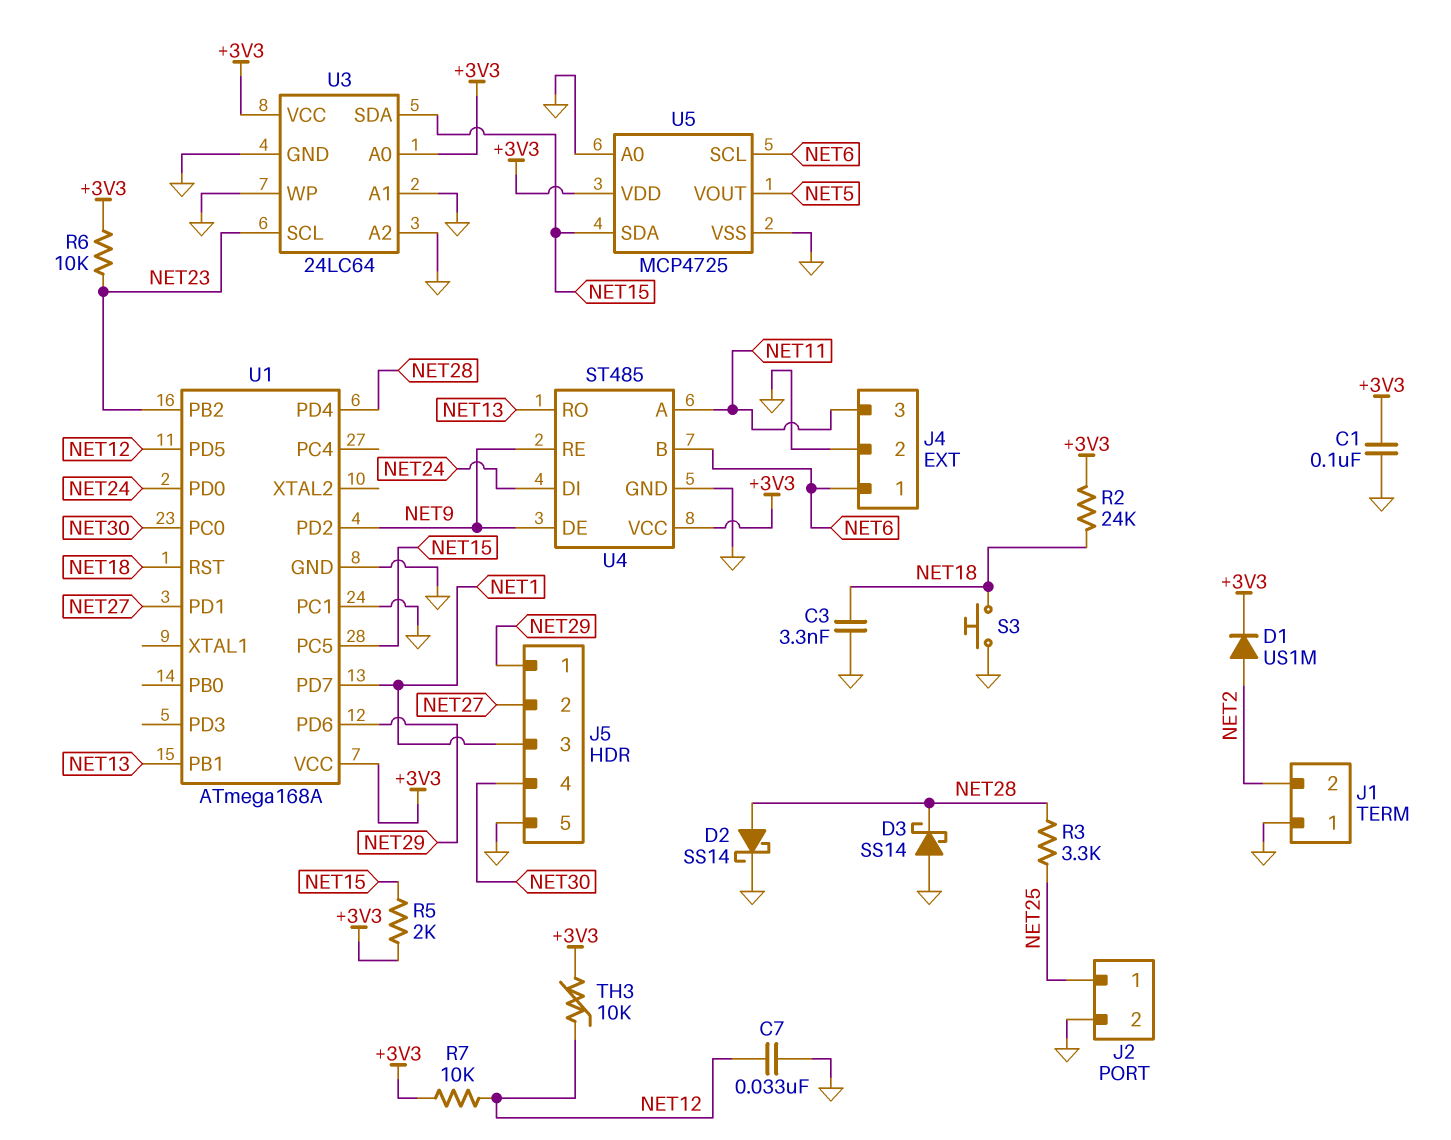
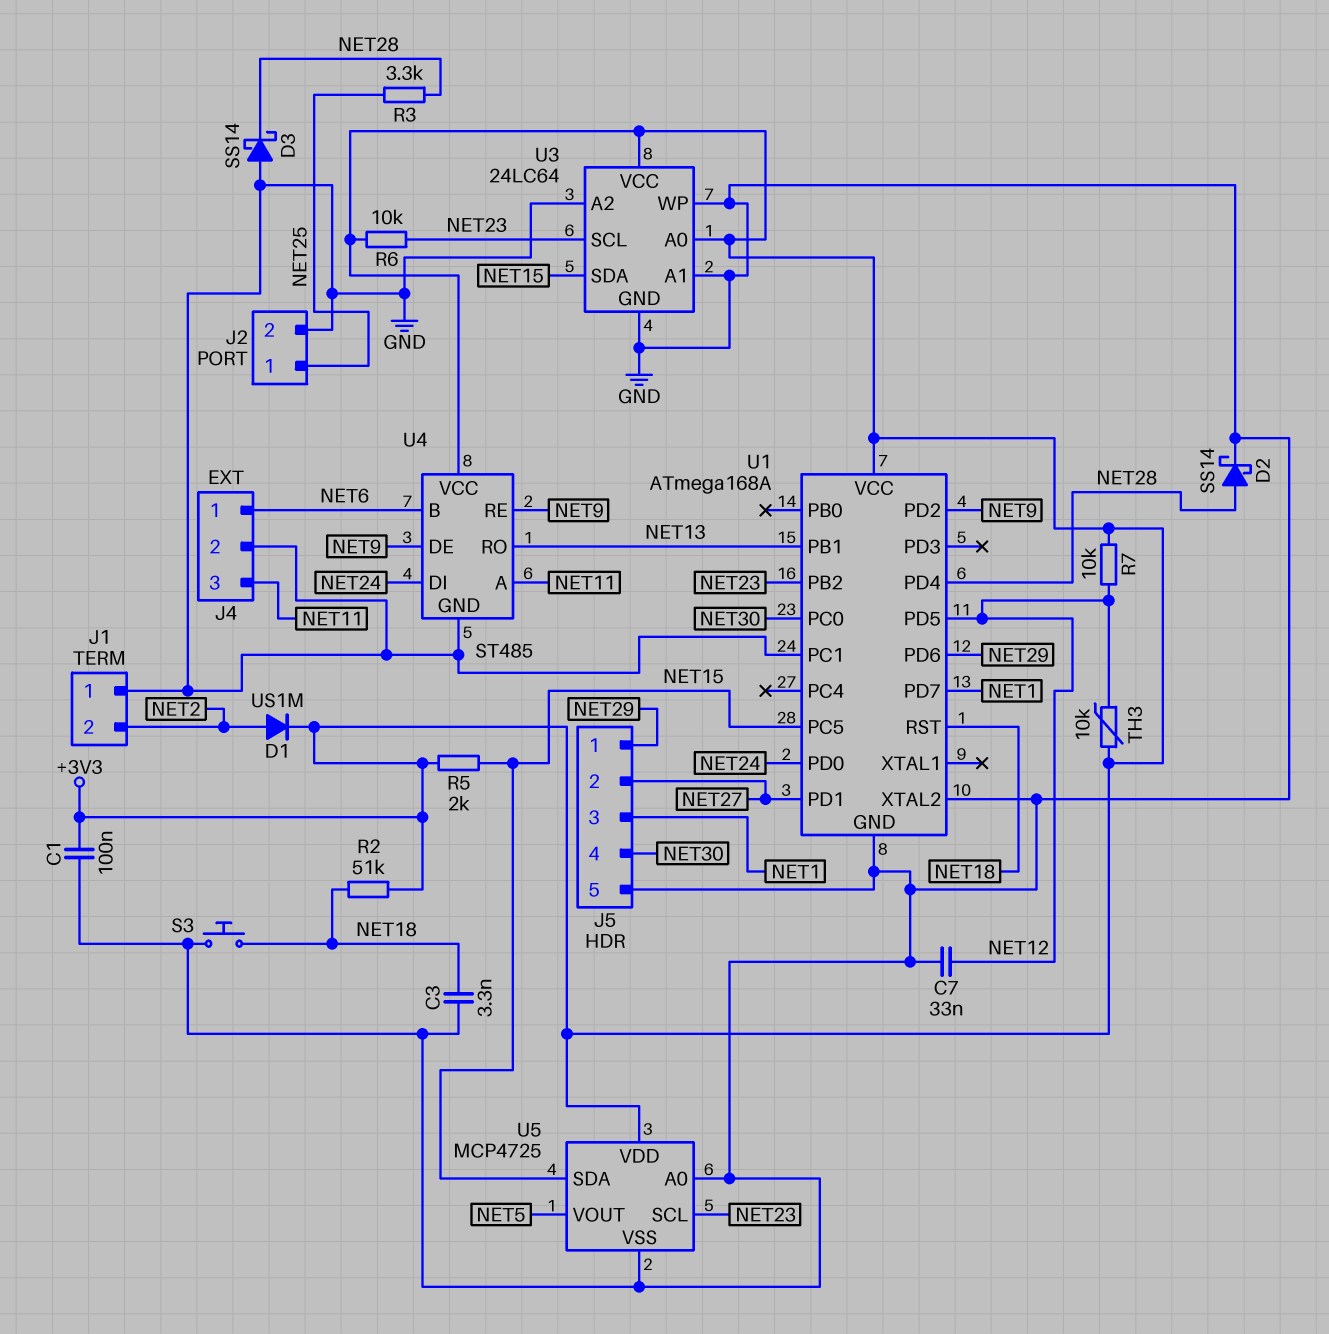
R2: 24k (+3V3, NET18) -> 51k (+3V3, NET18)
U1 pin XTAL2: none -> GND
U5 pin SCL: NET6 -> NET23

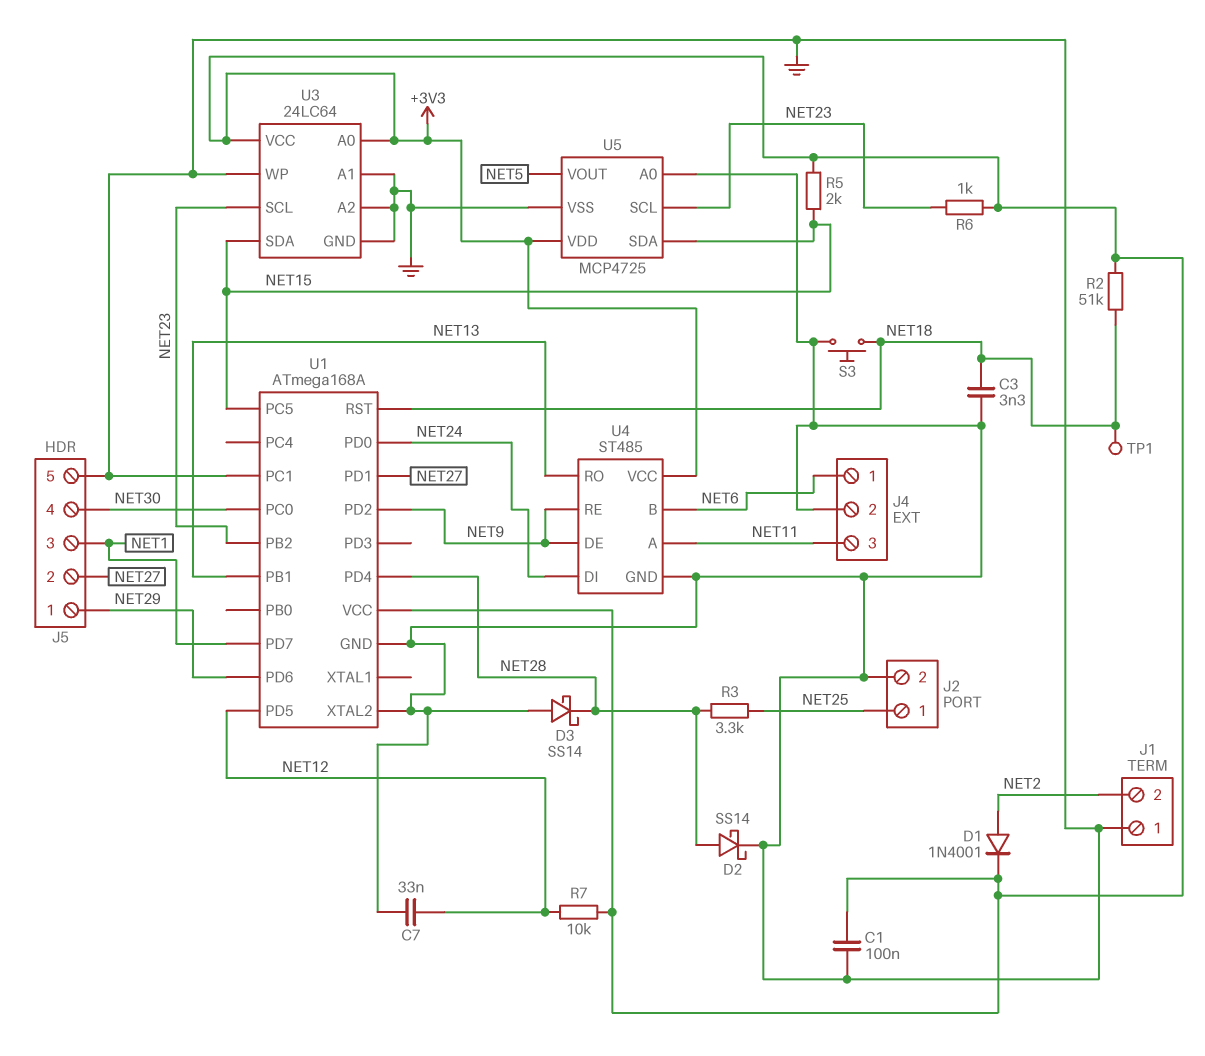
D1: diode US1M (A NET2, K +3V3) -> diode 1N4001 (A NET2, K +3V3)
R6: 10k (+3V3, NET23) -> 1k (+3V3, NET23)
TH3: 10k (+3V3, NET12) -> none
TP1: none -> test point (NET18)

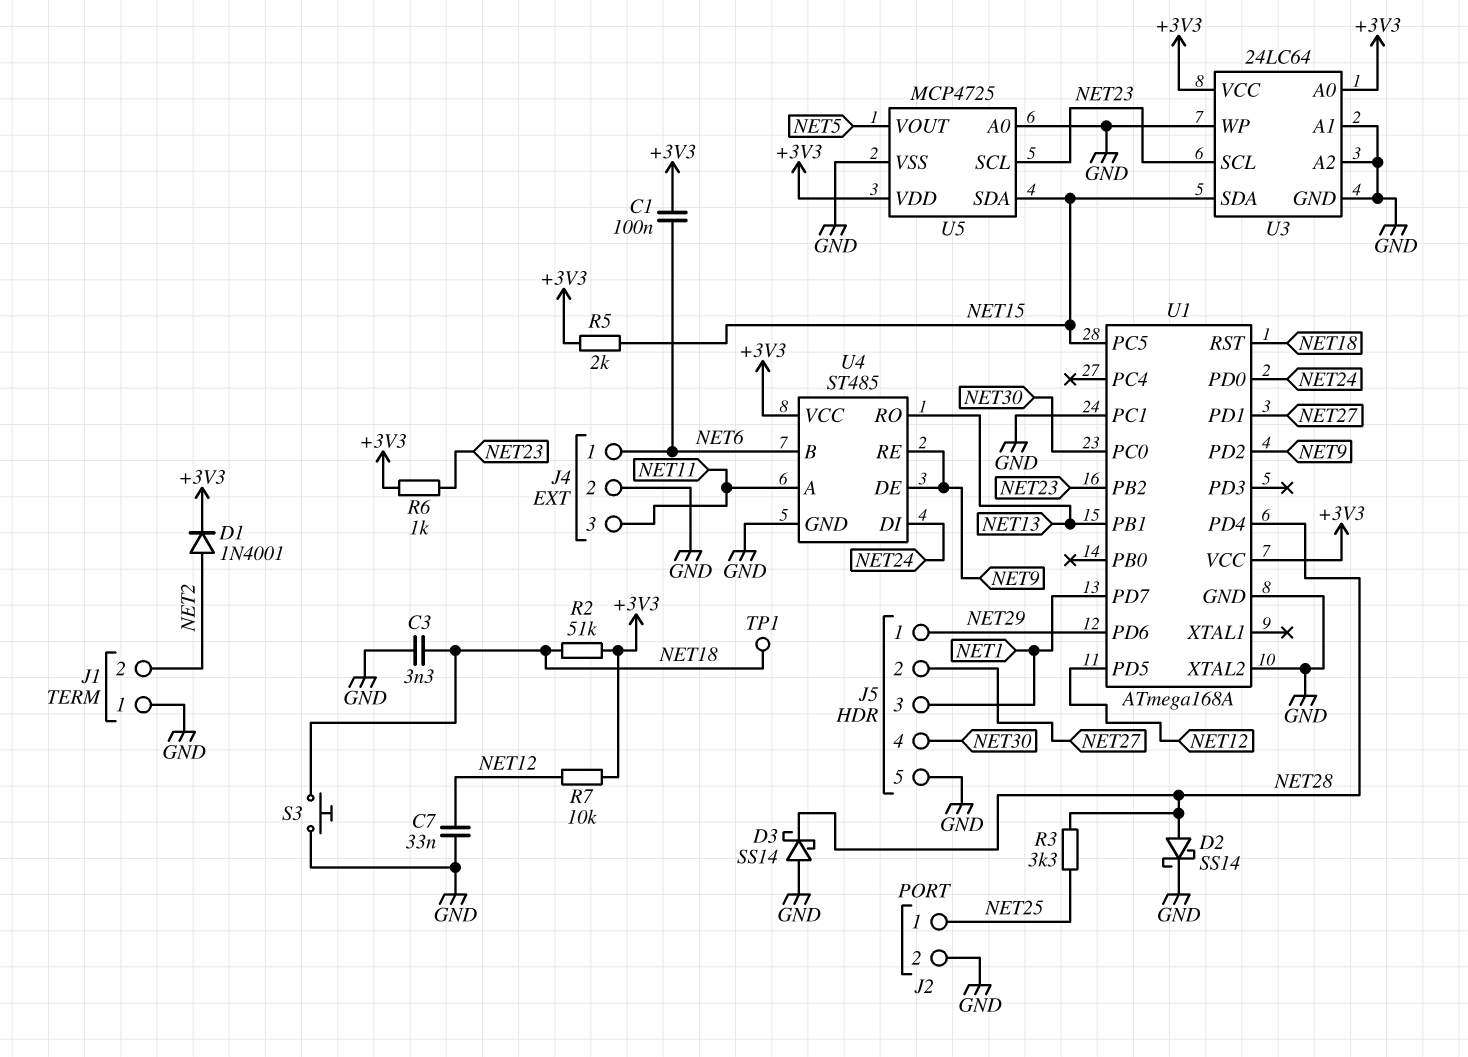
C1: 100nF (+3V3, GND) -> 100nF (+3V3, NET6)

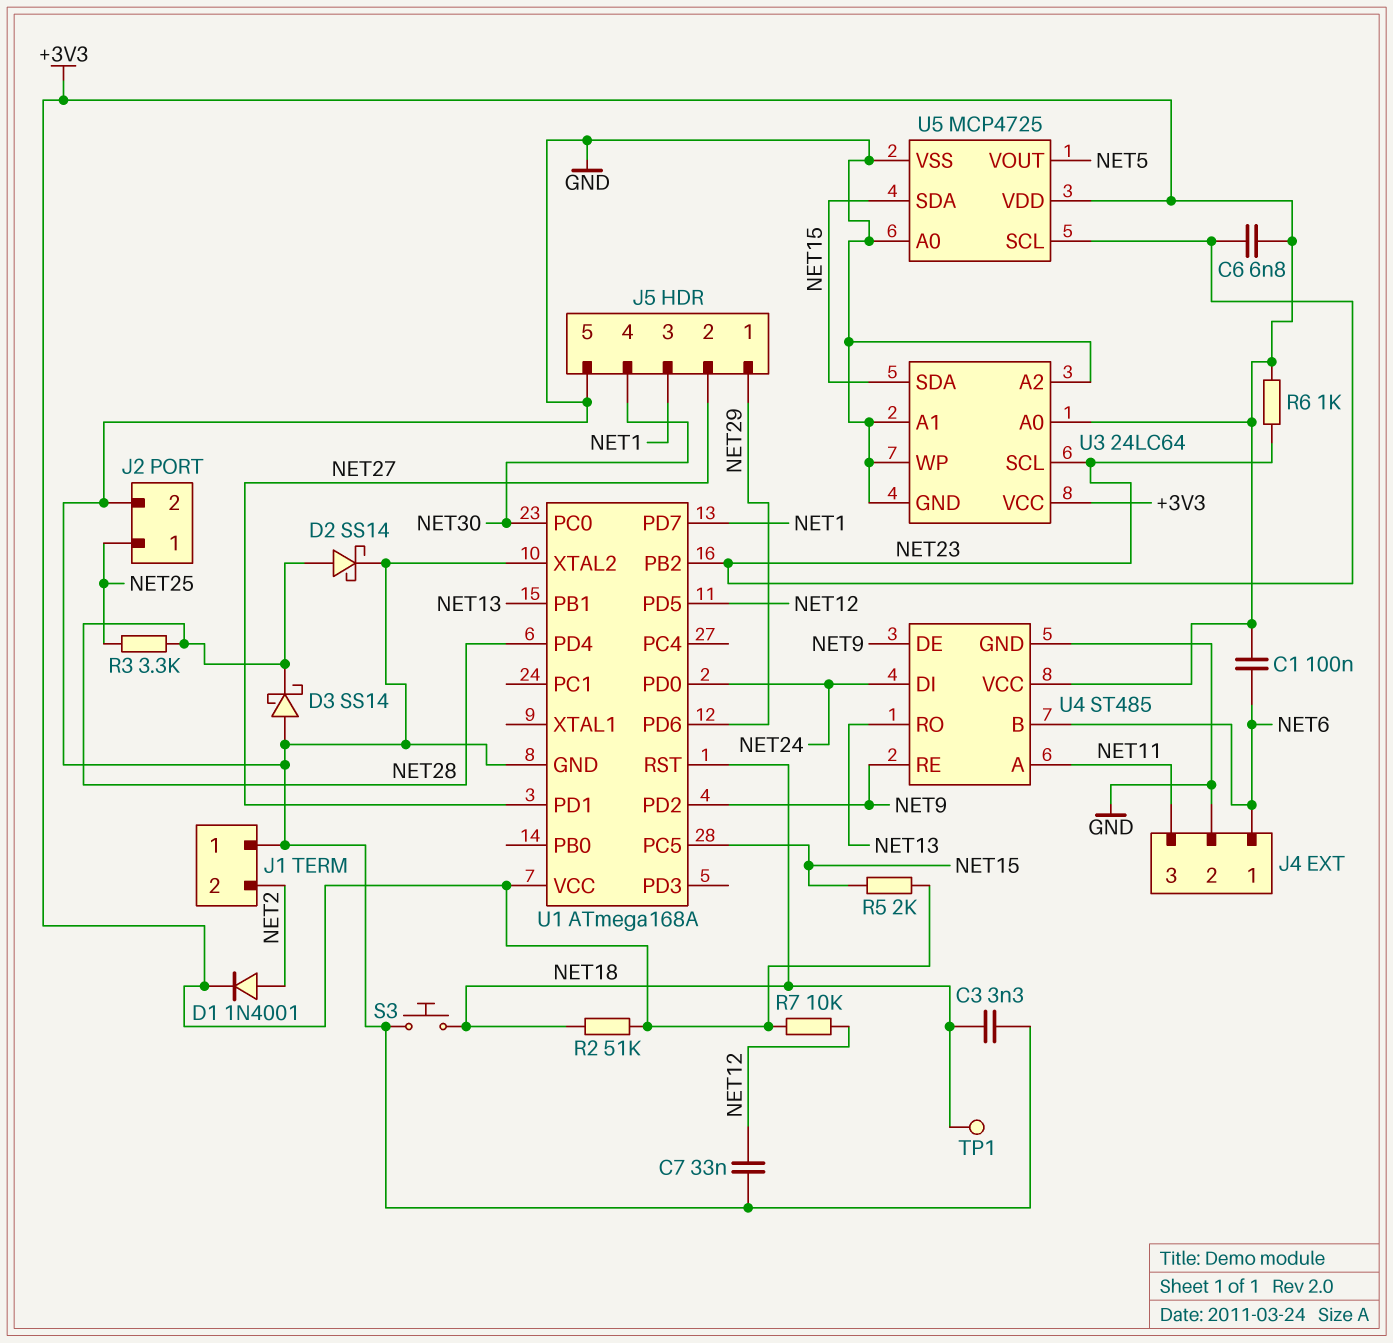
C6: none -> 6.8nF (+3V3, NET23)
U1 pin PC1: GND -> none

